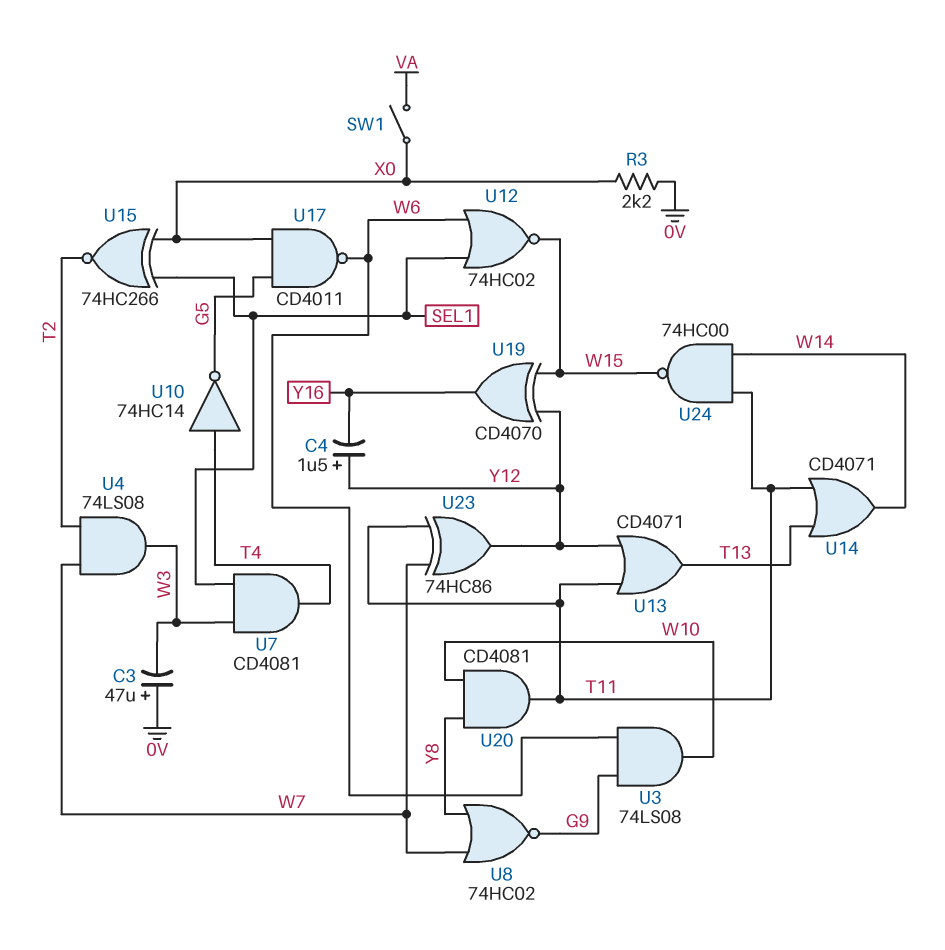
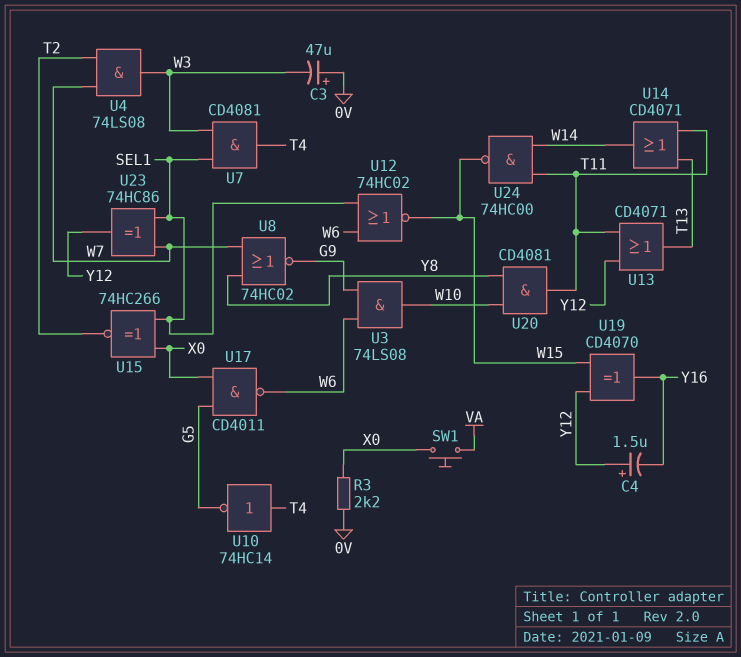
SW1: switch (VA, X0) -> button (VA, X0)
U23: XOR 74HC86 (in T11, in W7, out Y12) -> XOR 74HC86 (in SEL1, in W7, out Y12)

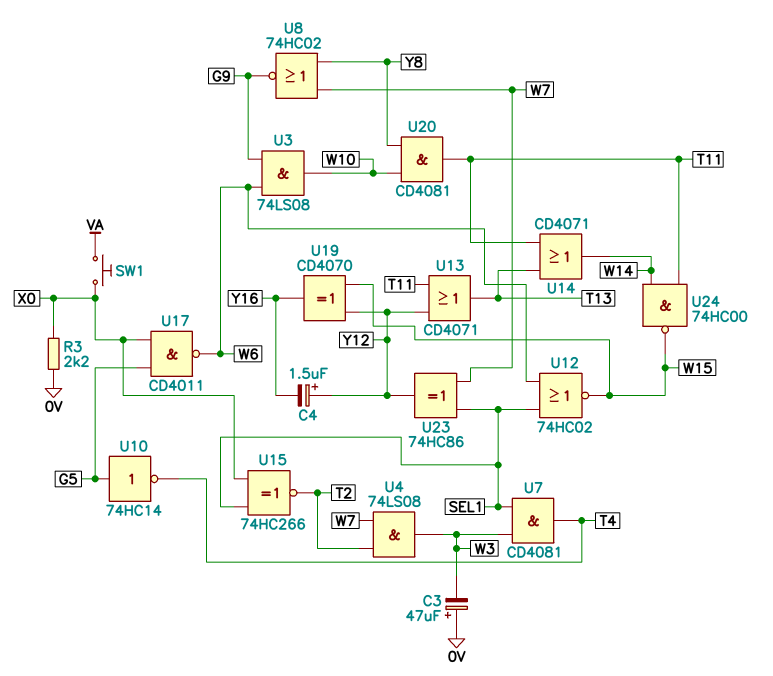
U10: NOT 74HC14 (in T4, out G5) -> NOT 74HC14 (in G5, out T4)

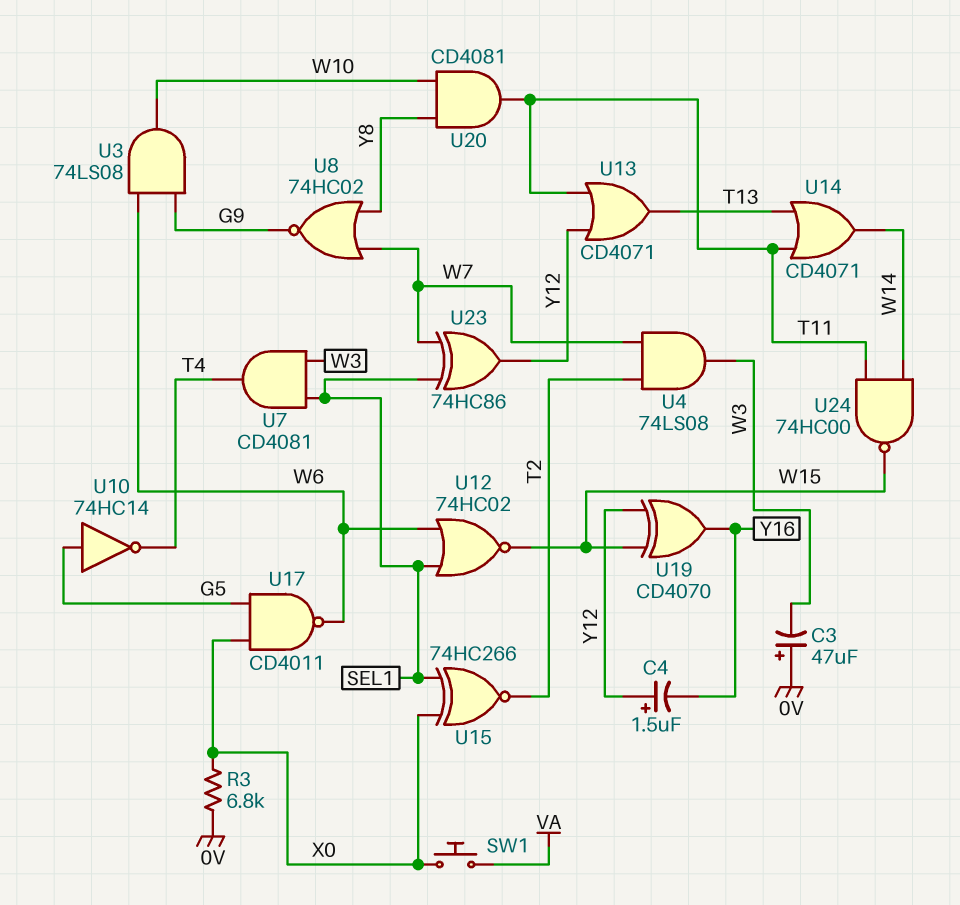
R3: 2.2k (0V, X0) -> 6.8k (0V, X0)

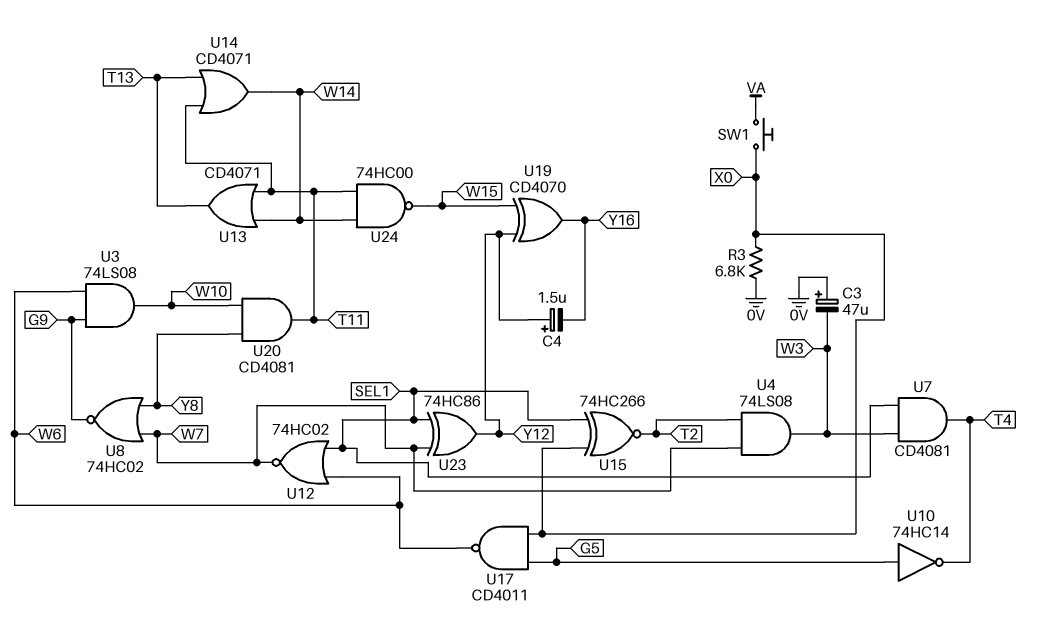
U12: NOR 74HC02 (in SEL1, in W6, out W15) -> NOR 74HC02 (in SEL1, in W6, out W7)
U13: OR CD4071 (in T11, in Y12, out T13) -> OR CD4071 (in T11, in W14, out T13)

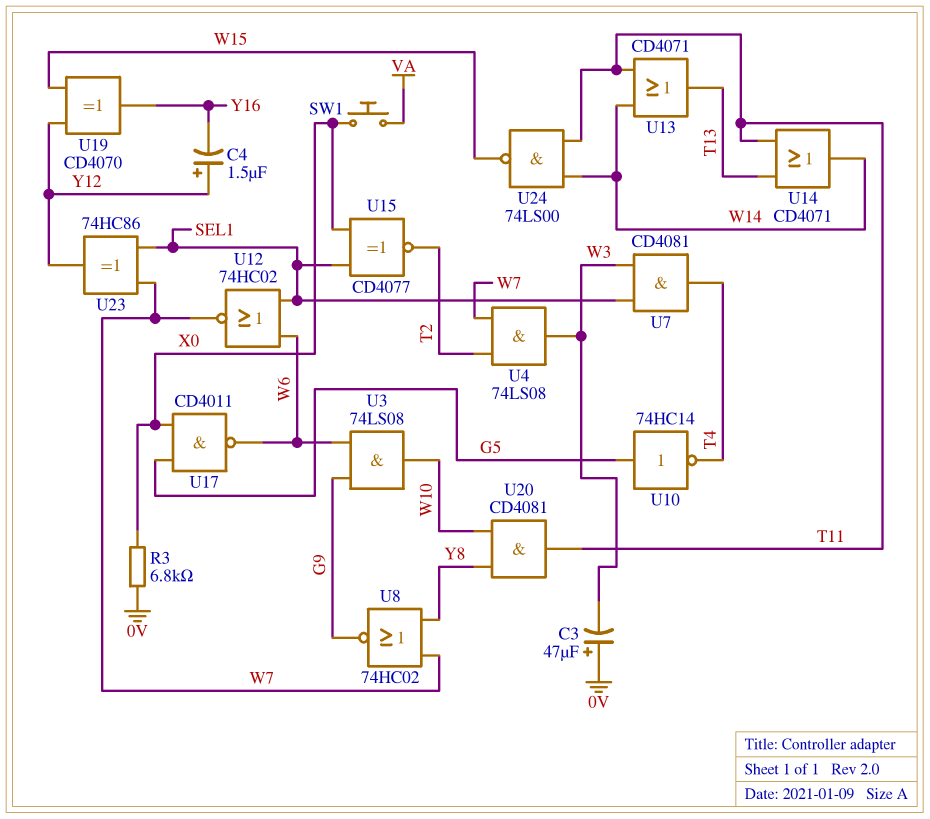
U15: XNOR 74HC266 (in SEL1, in X0, out T2) -> XNOR CD4077 (in SEL1, in X0, out T2)
U24: NAND 74HC00 (in T11, in W14, out W15) -> NAND 74LS00 (in T11, in W14, out W15)

